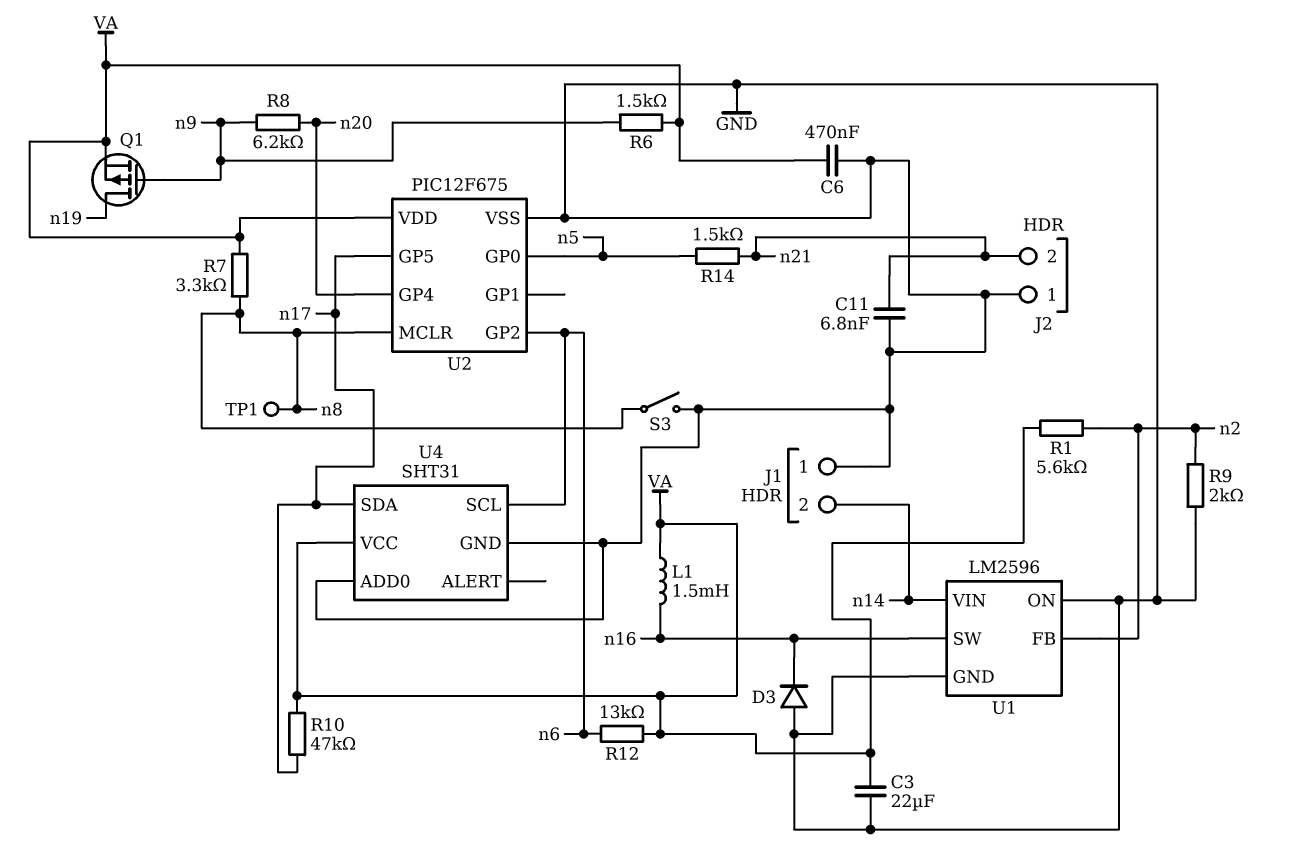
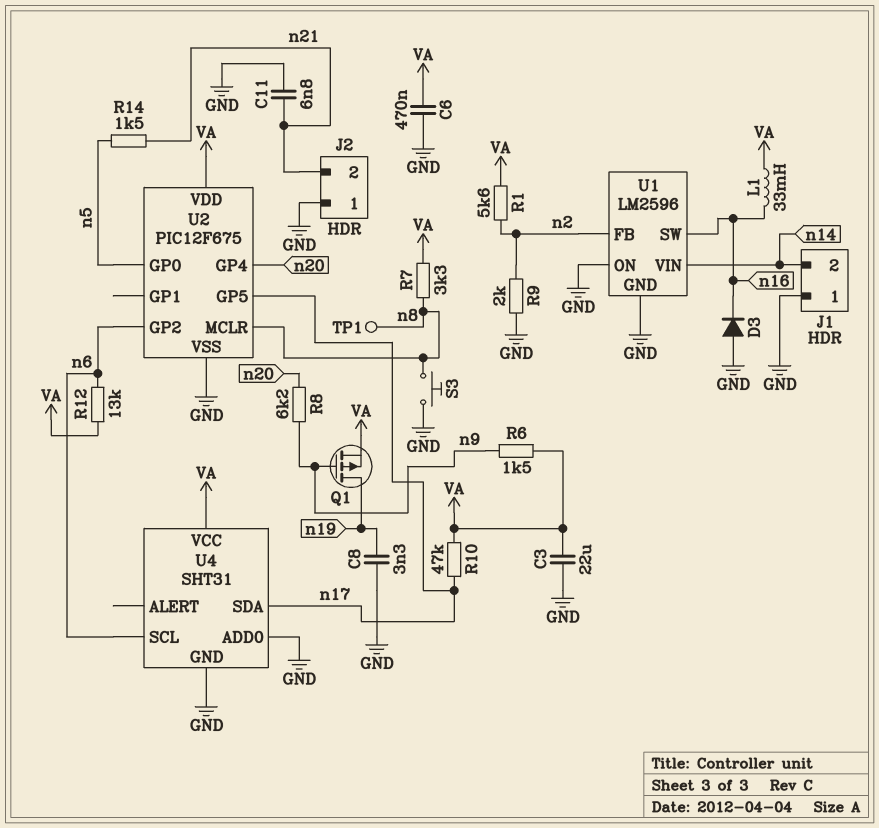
C8: none -> 3.3nF (GND, n19)
L1: 1.5mH (VA, n16) -> 33mH (VA, n16)
S3: switch (GND, n8) -> button (GND, n8)

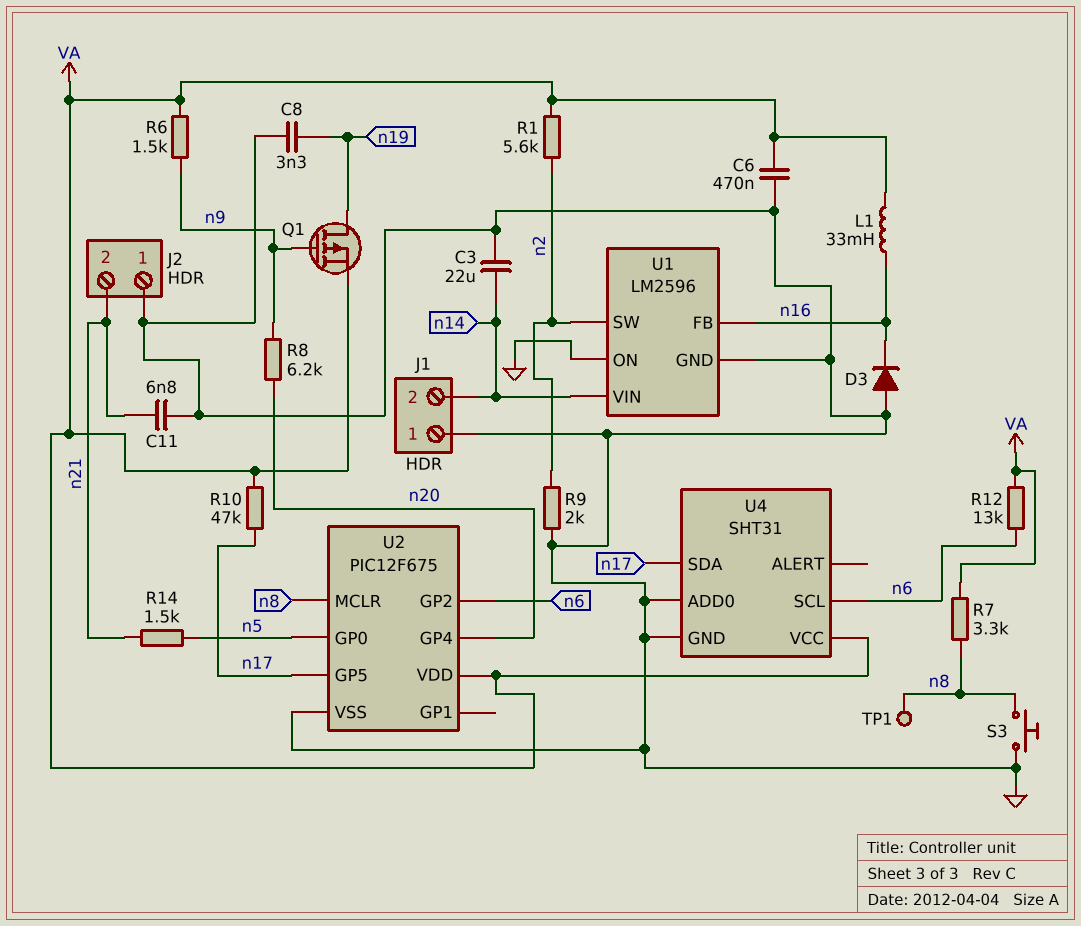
C3: 22uF (GND, VA) -> 22uF (GND, n14)
U1 pin FB: n2 -> n16
U1 pin SW: n16 -> n2

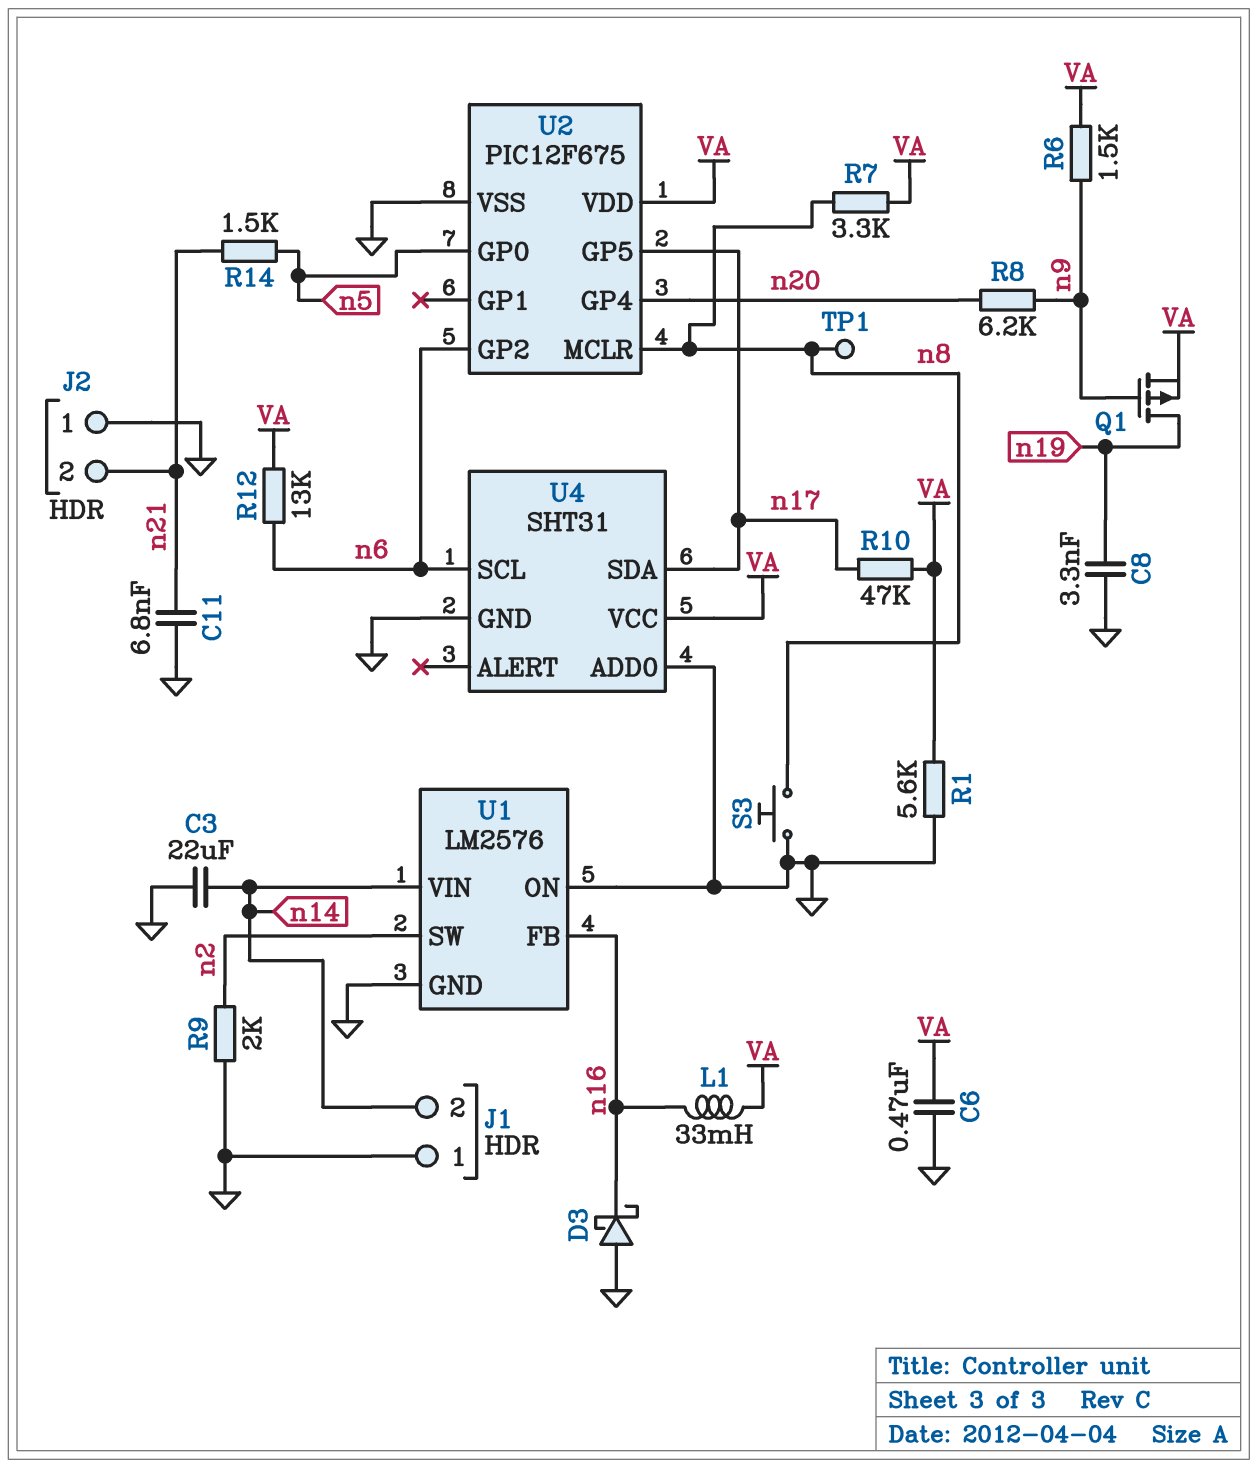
D3: diode (A GND, K n16) -> schottky (A GND, K n16)
R1: 5.6k (VA, n2) -> 5.6k (GND, VA)
U1: LM2596 -> LM2576

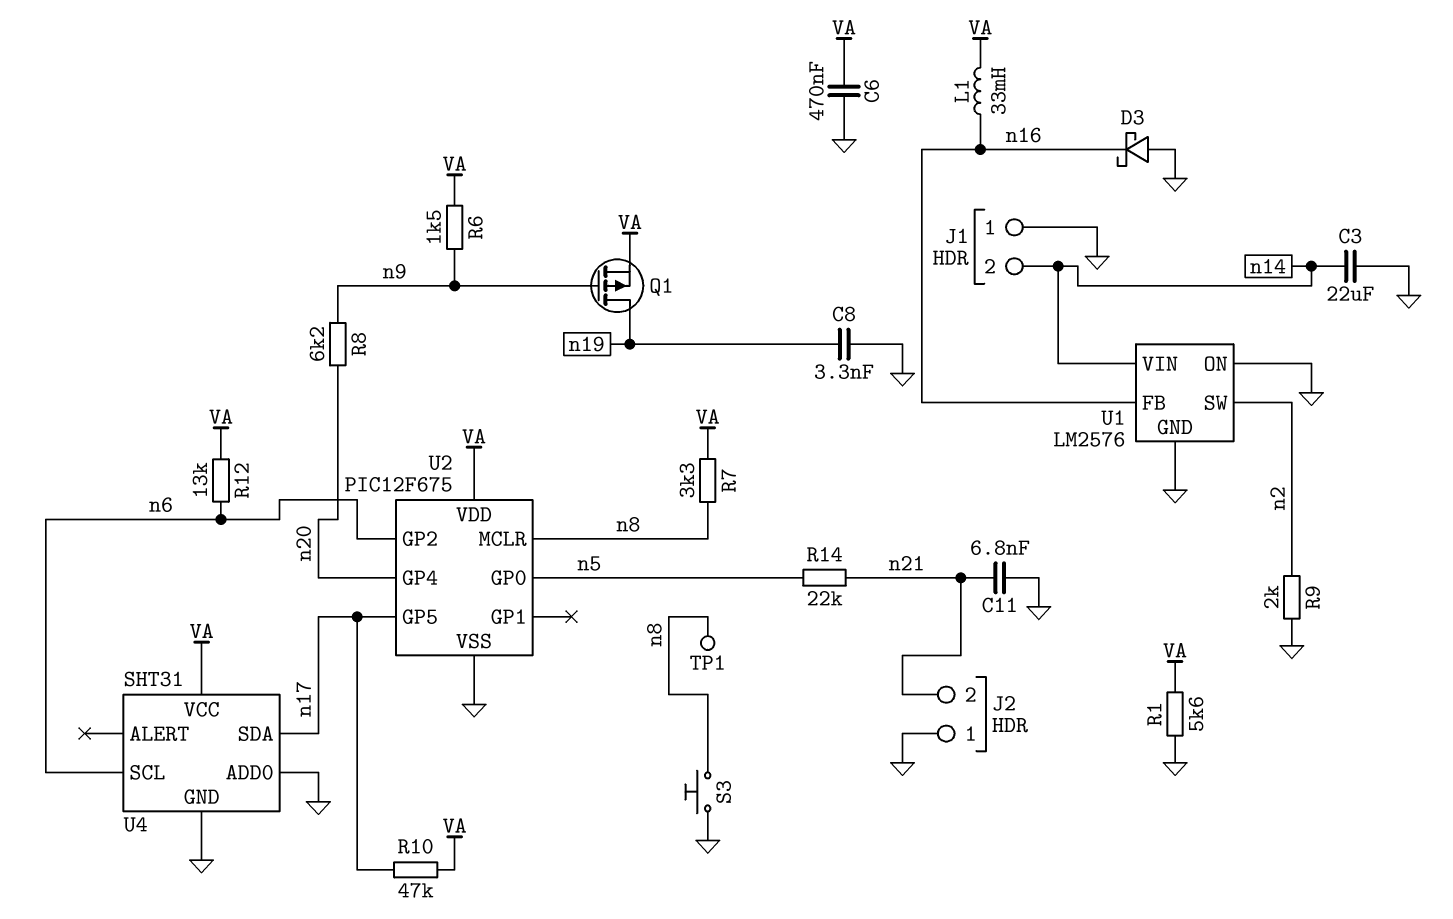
R14: 1.5k (n5, n21) -> 22k (n5, n21)

